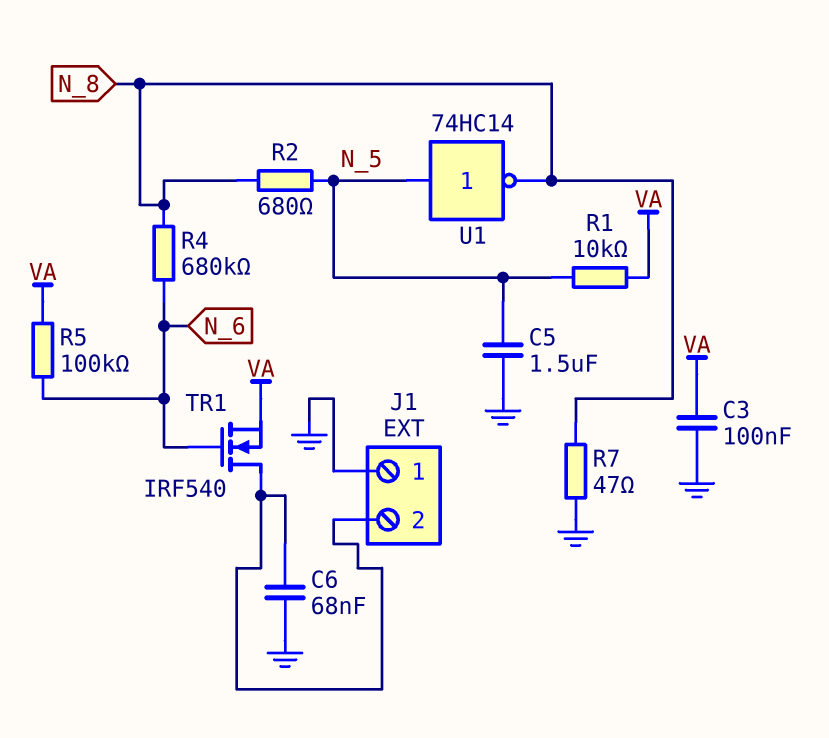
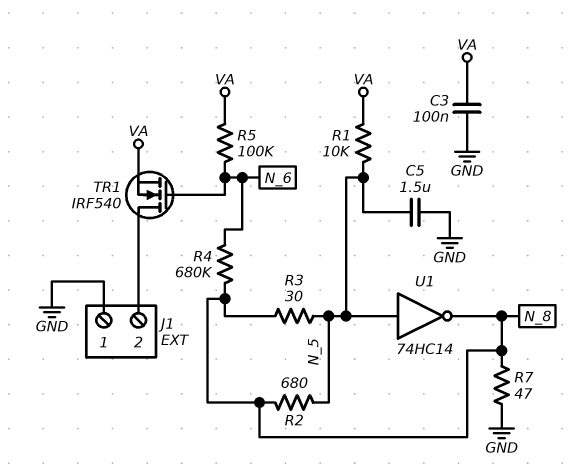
C6: 68nF (GND, J1/2) -> none
R3: none -> 30 (N_5, N_8)

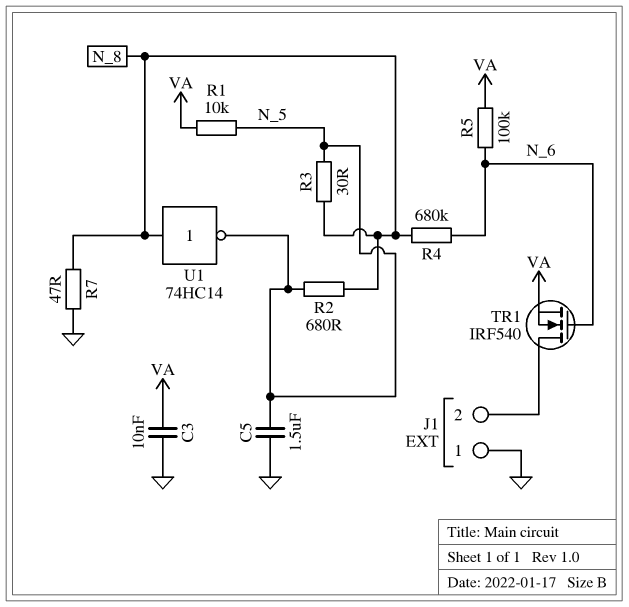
C3: 100nF (GND, VA) -> 10nF (GND, VA)
U1: NOT 74HC14 (in N_5, out N_8) -> NOT 74HC14 (in N_8, out N_5)

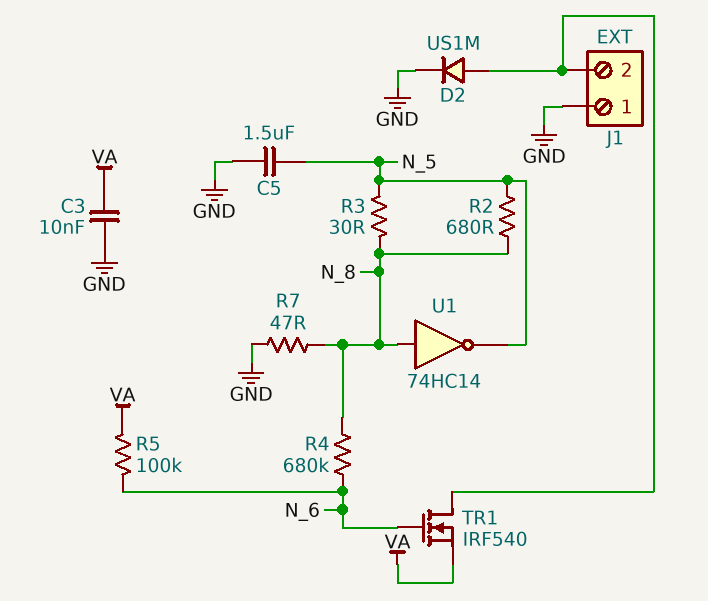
D2: none -> diode US1M (A J1/2, K GND)
R1: 10k (N_5, VA) -> none

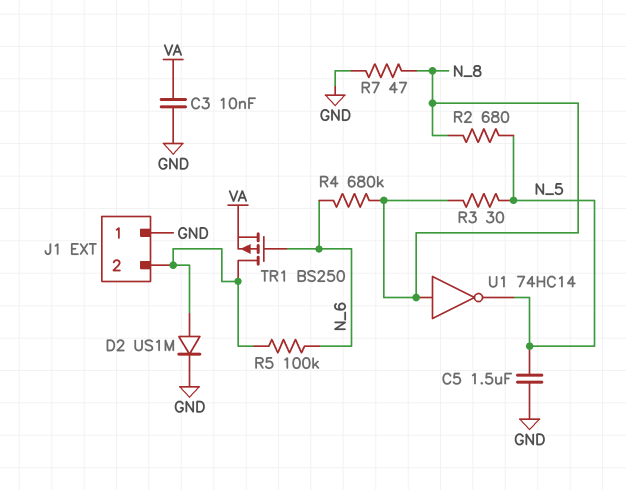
R5: 100k (N_6, VA) -> 100k (J1/2, N_6)
TR1: NMOS IRF540 (G N_6, D J1/2, S VA) -> PMOS BS250 (G N_6, D J1/2, S VA)

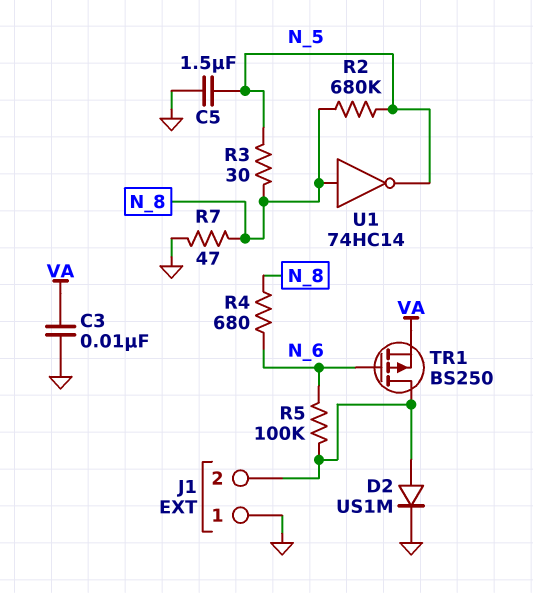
R2: 680 (N_5, N_8) -> 680k (N_5, N_8)
R4: 680k (N_6, N_8) -> 680 (N_6, N_8)

